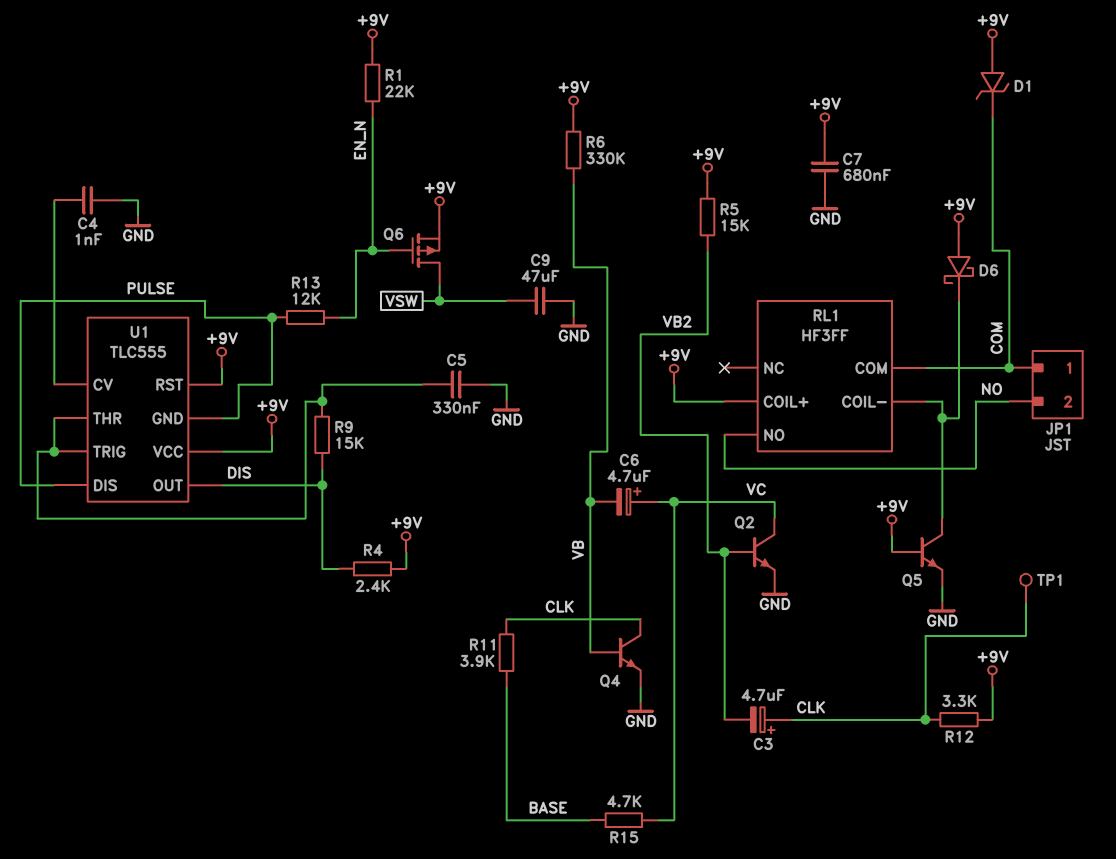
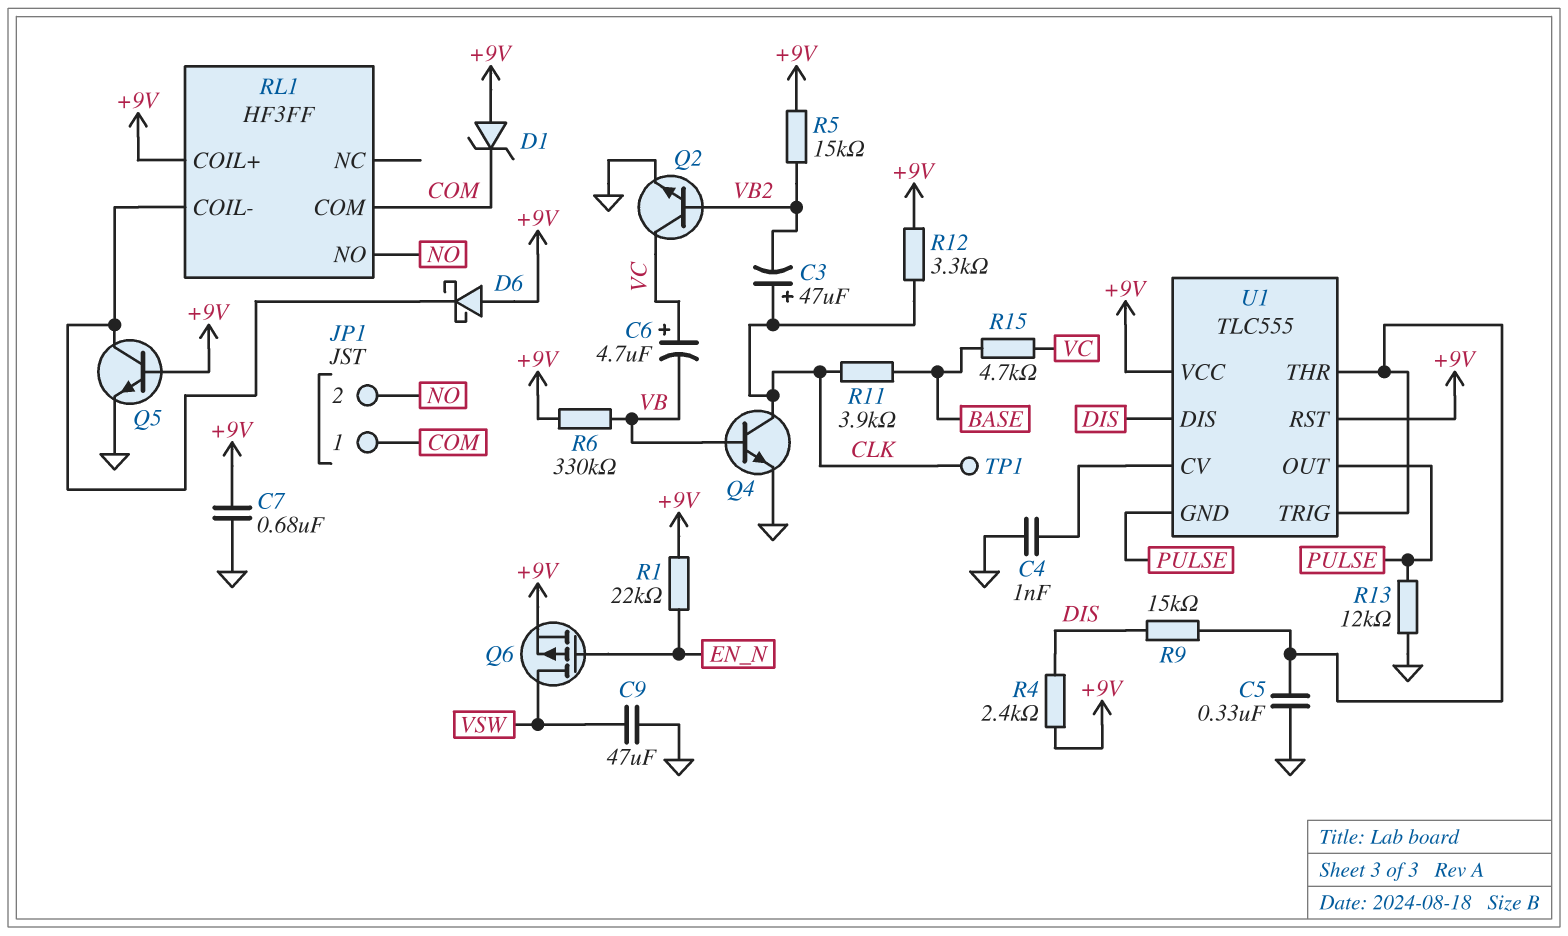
C3: 4.7uF (plus CLK, minus VB2) -> 47uF (plus CLK, minus VB2)
R13: 12k (EN_N, PULSE) -> 12k (GND, PULSE)
U1 pin DIS: PULSE -> DIS
U1 pin OUT: DIS -> PULSE

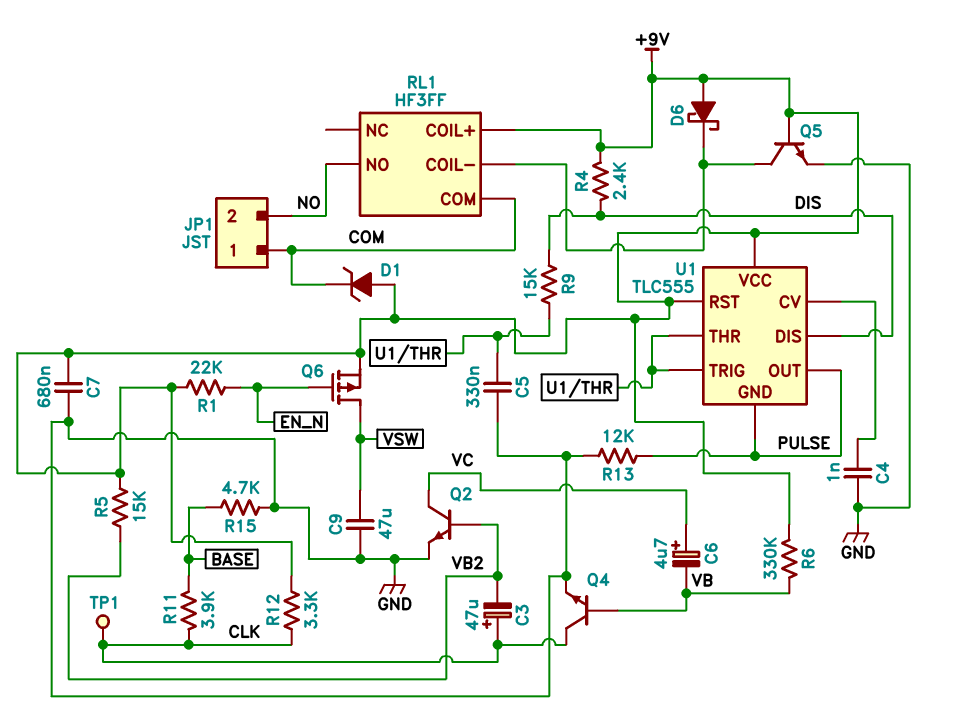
R15: 4.7k (BASE, VC) -> 4.7k (BASE, GND)

